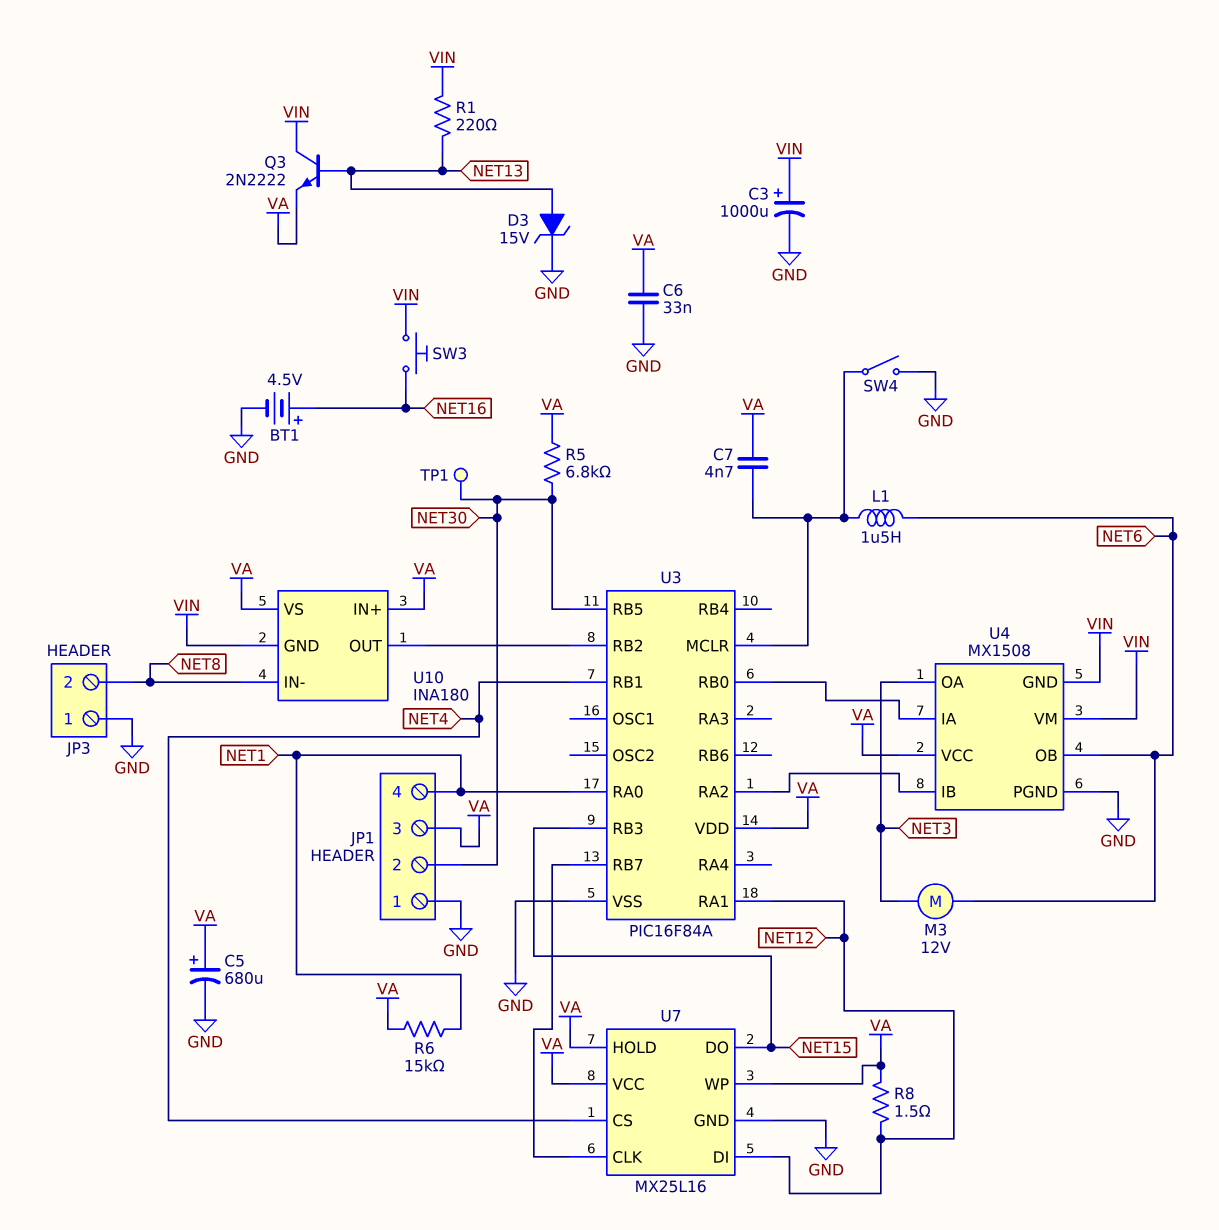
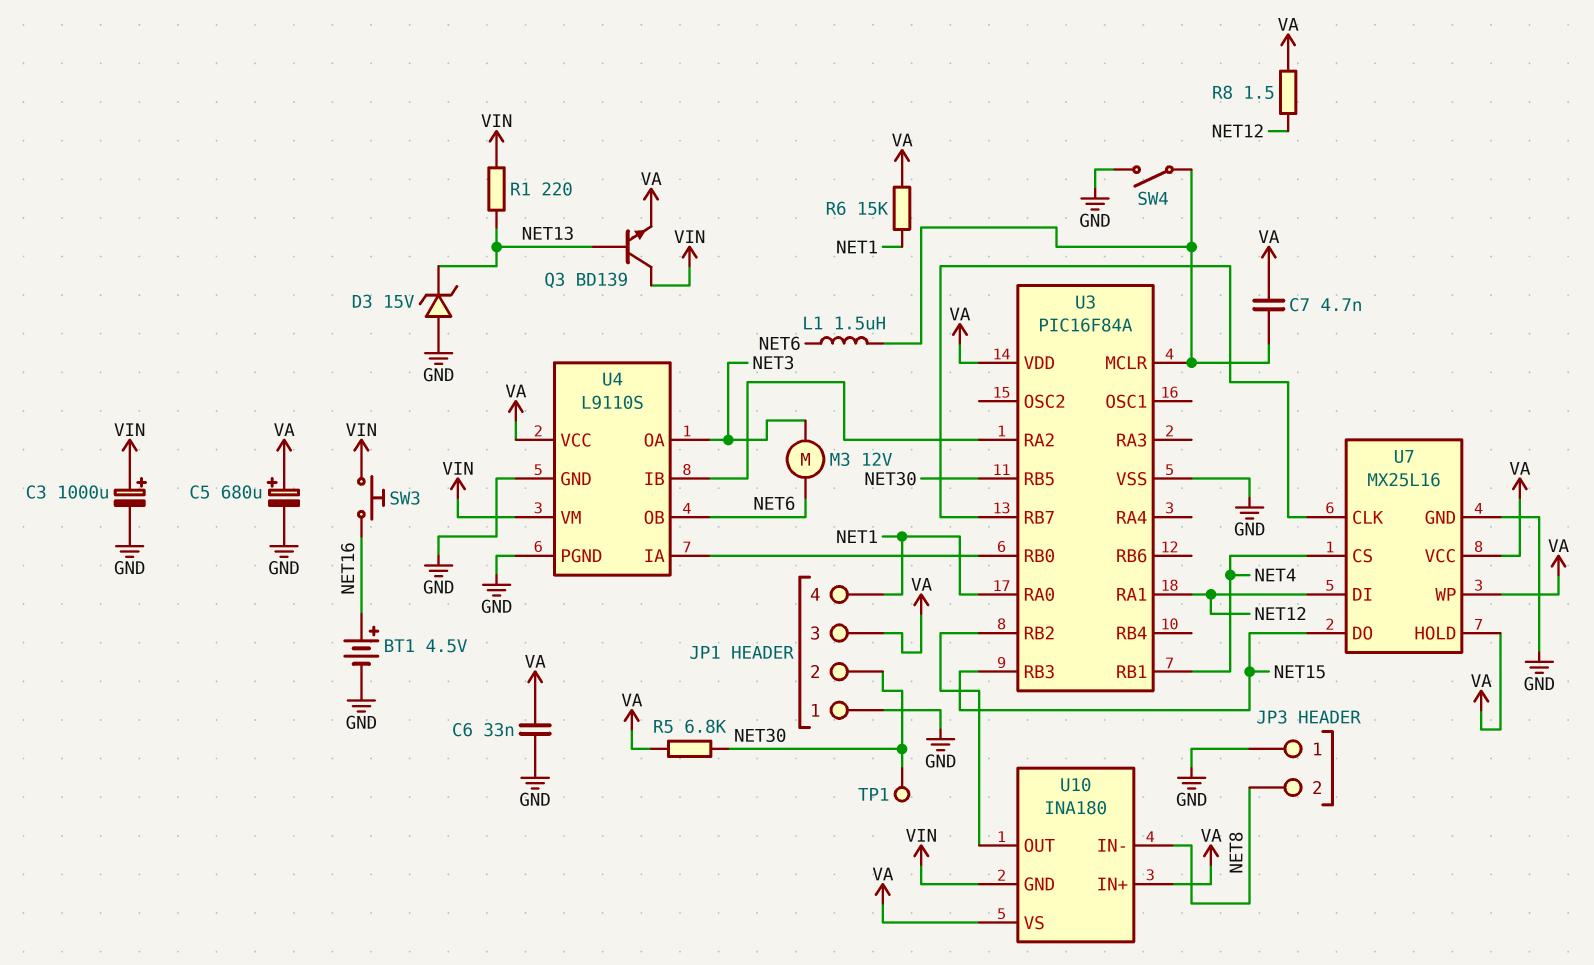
D3: zener 15V (A NET13, K GND) -> zener 15V (A GND, K NET13)
Q3: NPN 2N2222 (B NET13, C VIN, E VA) -> NPN BD139 (B NET13, C VIN, E VA)
U4: MX1508 -> L9110S
U4 pin GND: VIN -> GND

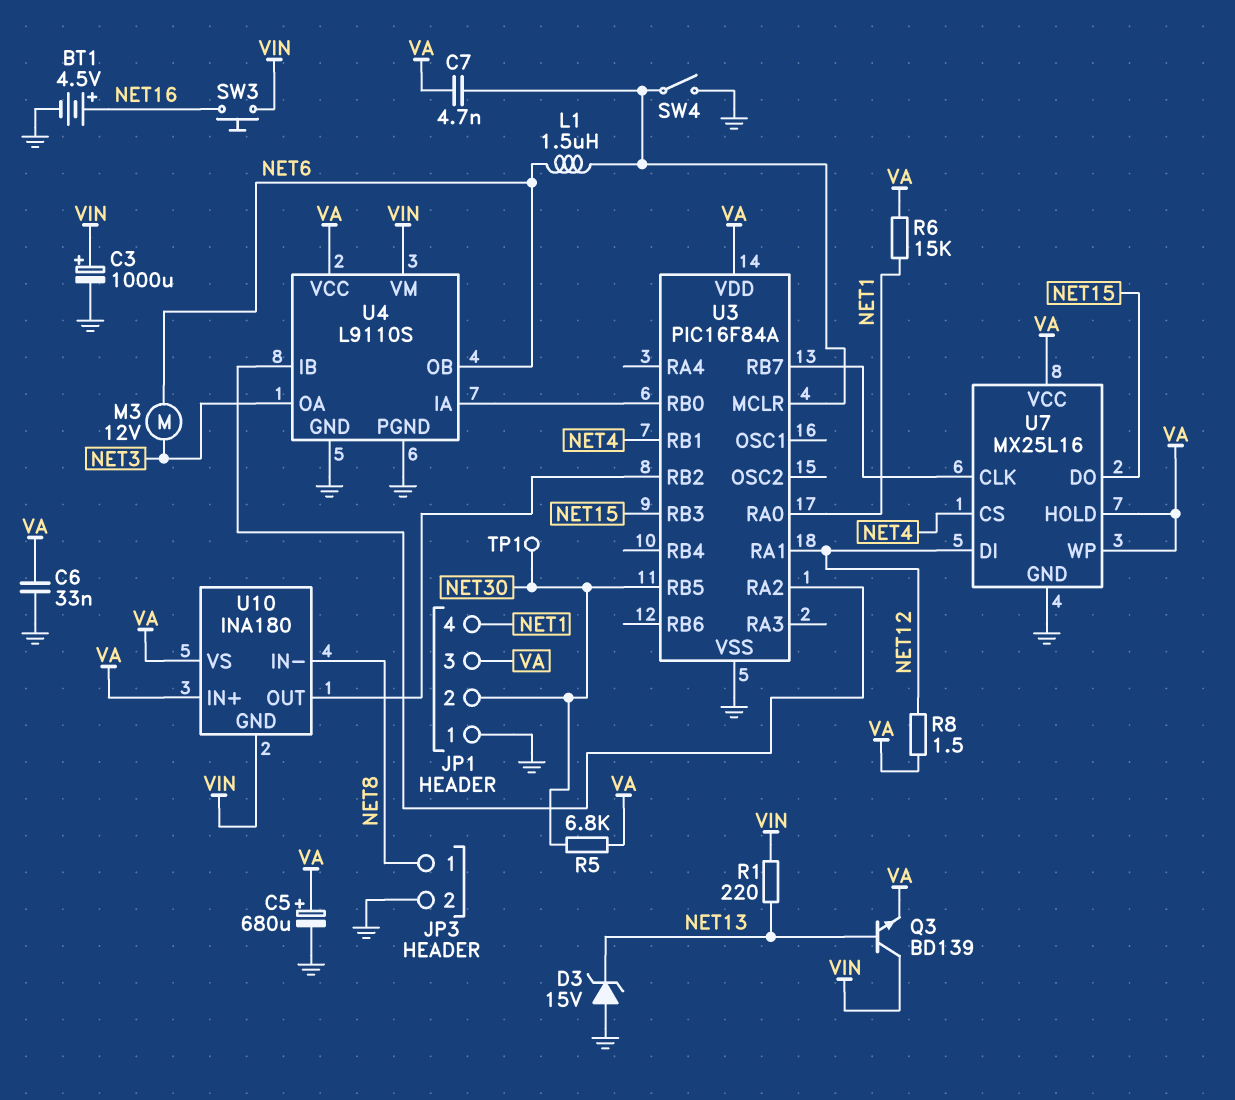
JP3 pin 1: GND -> NET8
JP3 pin 2: NET8 -> GND

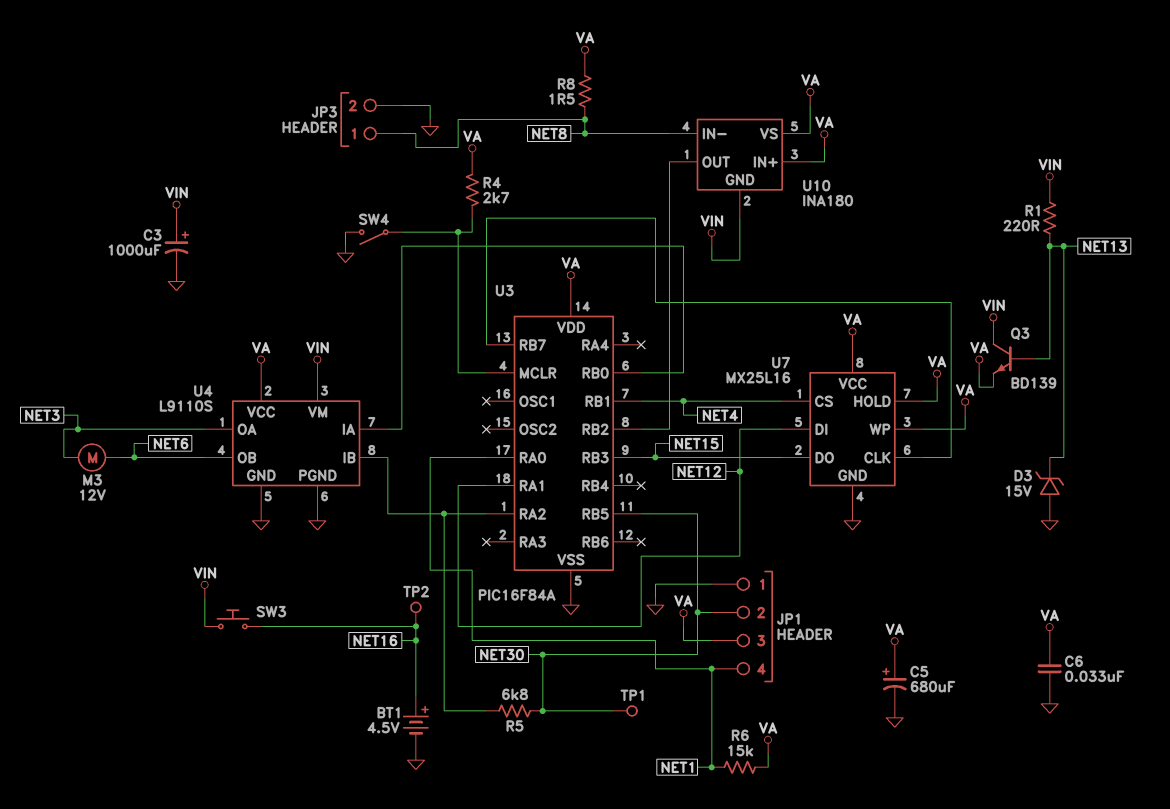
C7: 4.7nF (U3/MCLR, VA) -> none
L1: 1.5uH (NET6, U3/MCLR) -> none
R4: none -> 2.7k (U3/MCLR, VA)
R5: 6.8k (NET30, VA) -> 6.8k (NET30, U3/RA2)
R8: 1.5 (NET12, VA) -> 1.5 (NET8, VA)
TP2: none -> test point (NET16)

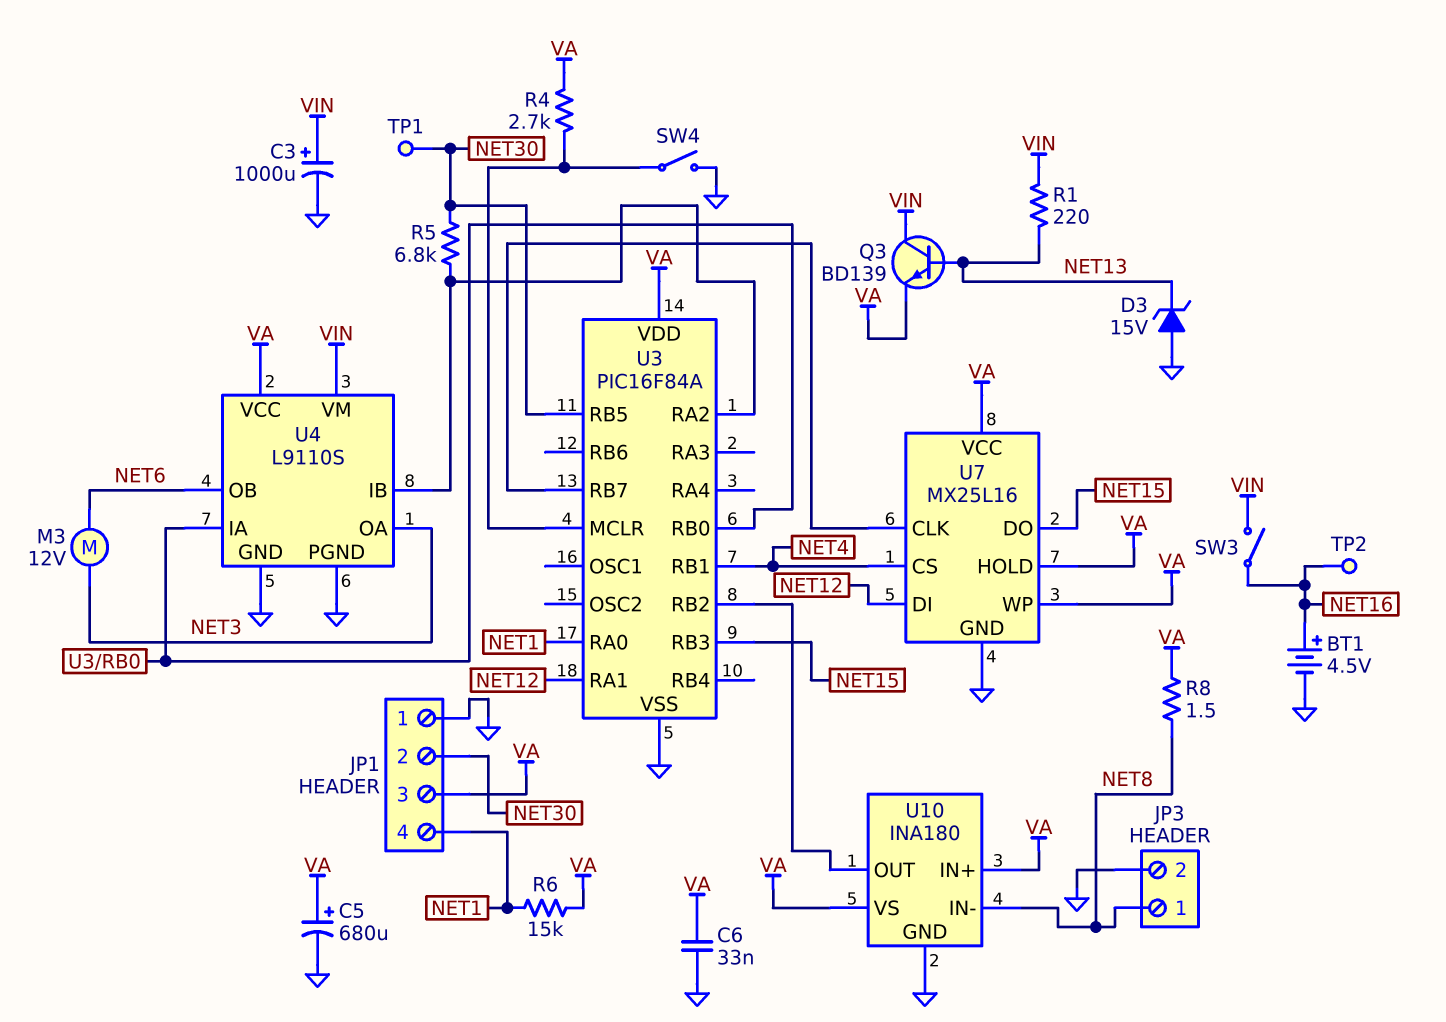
SW3: button (NET16, VIN) -> switch (NET16, VIN)
U10 pin GND: VIN -> GND

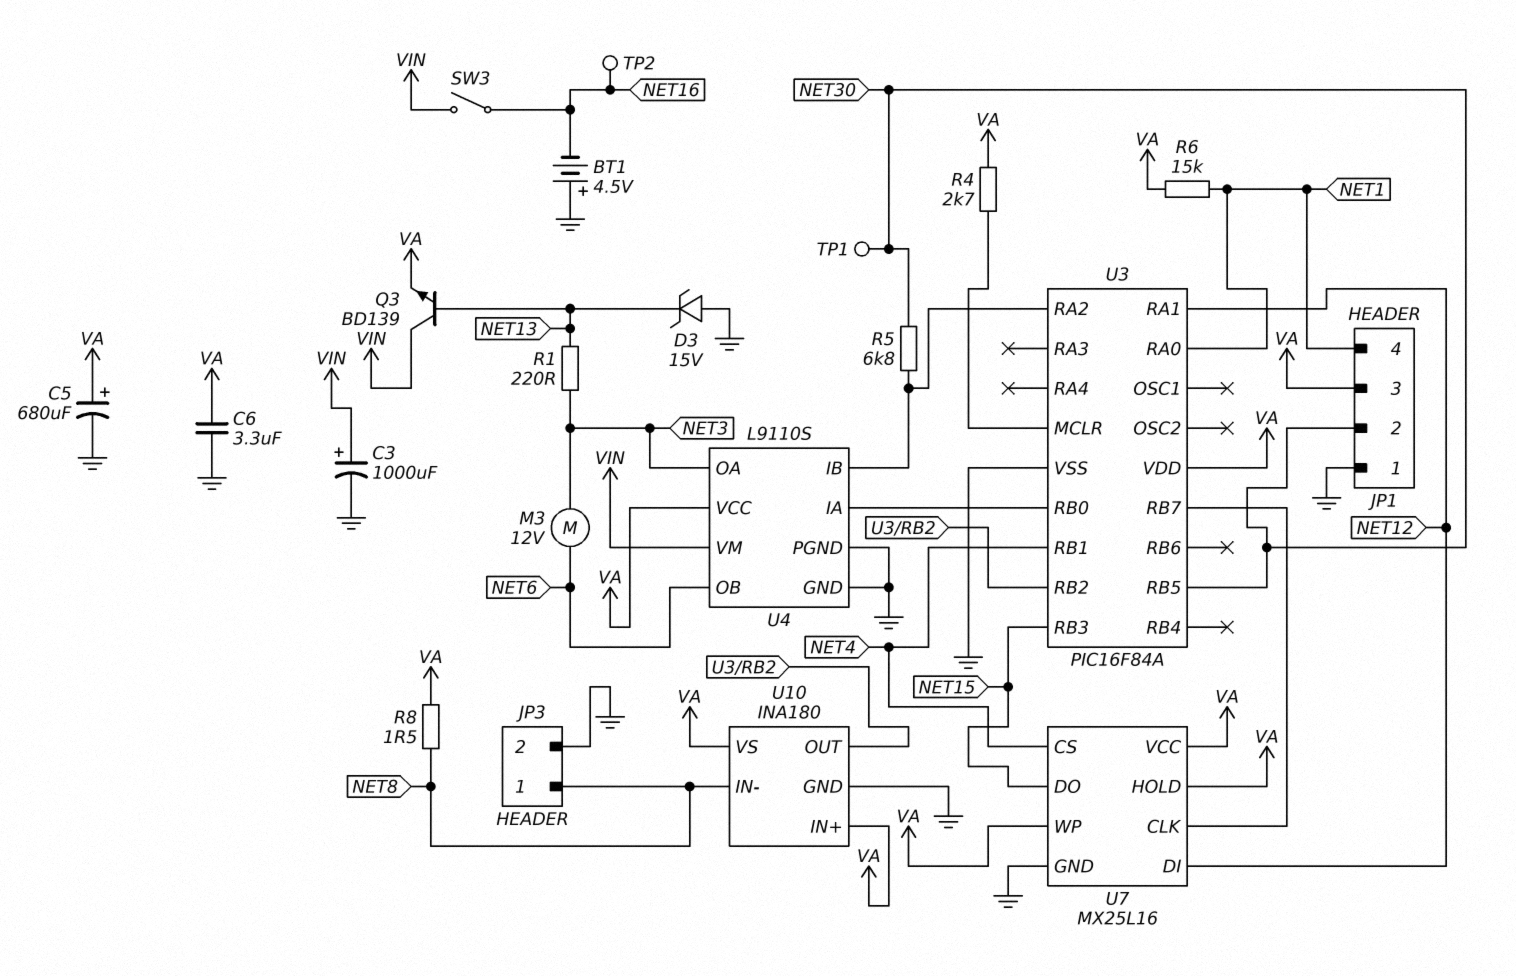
BT1: 4.5V (plus NET16, minus GND) -> 4.5V (plus GND, minus NET16)
C6: 33nF (GND, VA) -> 3.3uF (GND, VA)
R1: 220 (NET13, VIN) -> 220 (NET3, NET13)
SW4: switch (GND, U3/MCLR) -> none

